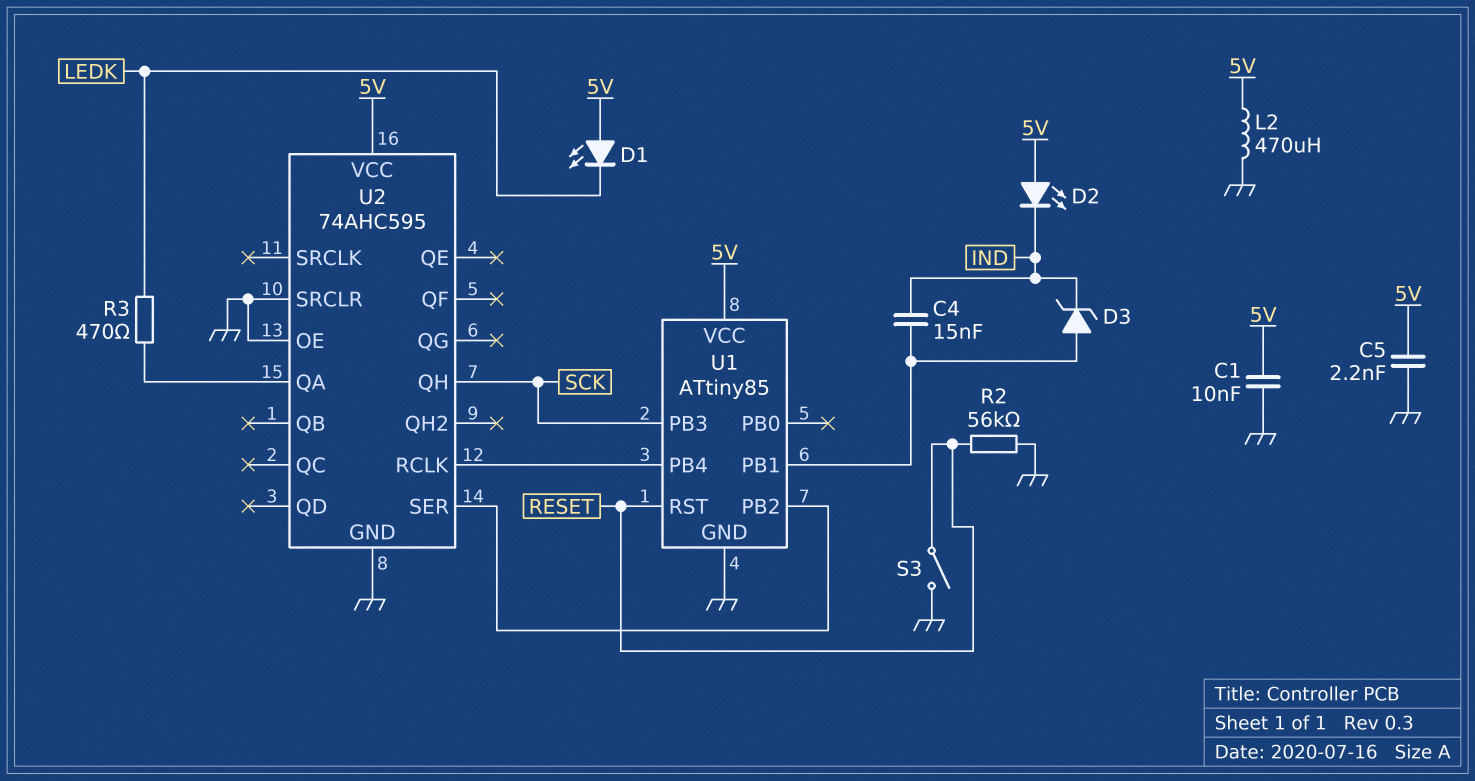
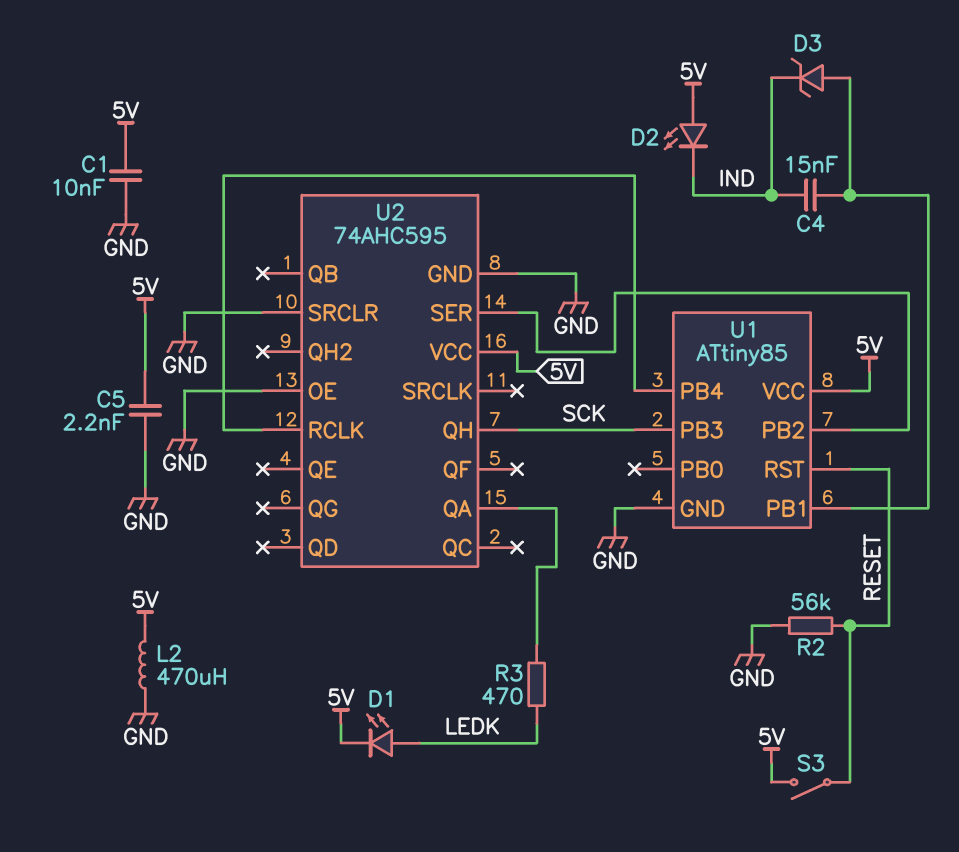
D1: LED (A 5V, K LEDK) -> LED (A LEDK, K 5V)
S3: switch (GND, RESET) -> switch (5V, RESET)

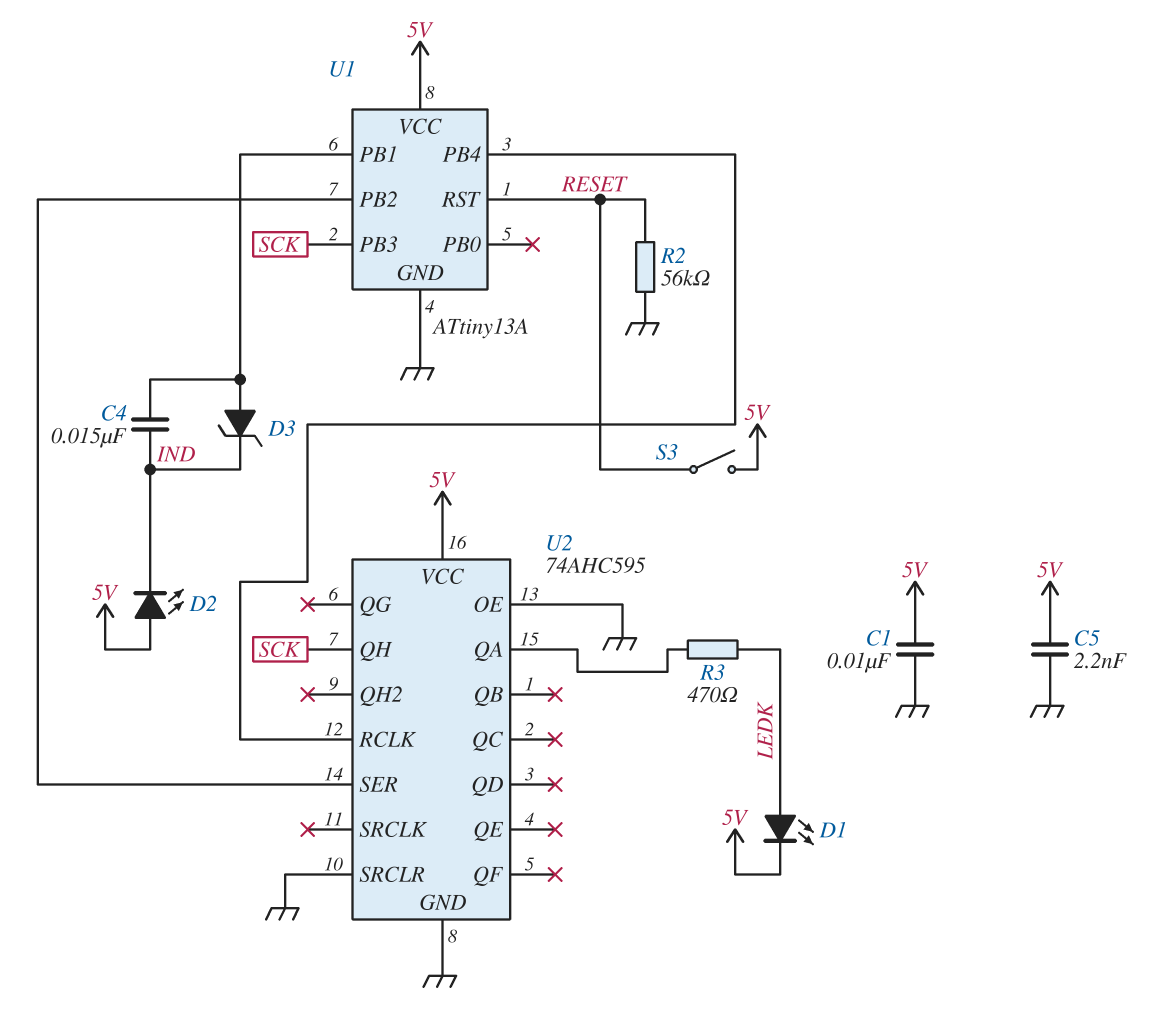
L2: 470uH (5V, GND) -> none
U1: ATtiny85 -> ATtiny13A

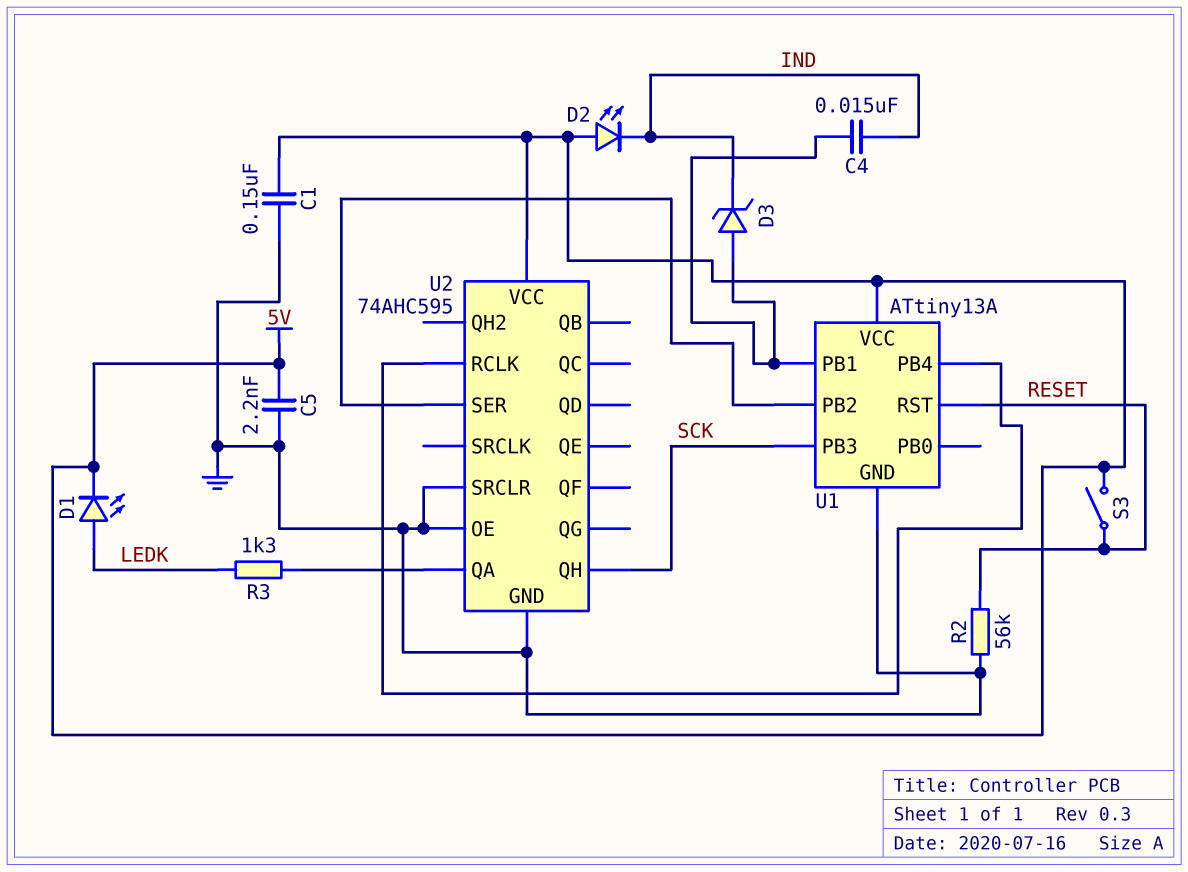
C1: 10nF (5V, GND) -> 150nF (5V, GND)
R3: 470 (LEDK, U2/QA) -> 1.3k (LEDK, U2/QA)

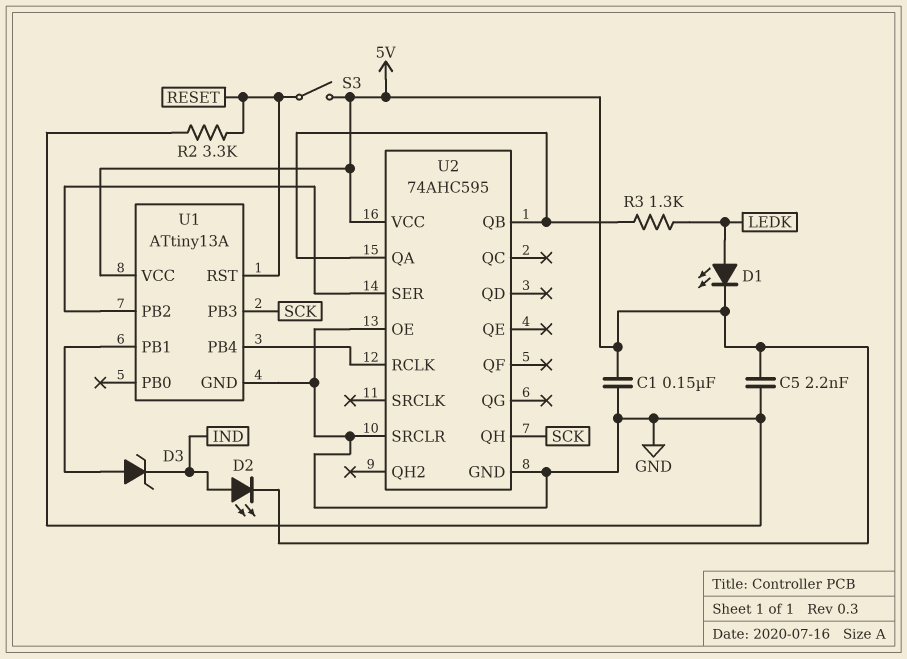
C4: 15nF (IND, U1/PB1) -> none
D2: LED (A 5V, K IND) -> LED (A IND, K 5V)
R2: 56k (GND, RESET) -> 3.3k (GND, RESET)
U2 pin QB: none -> U2/QA

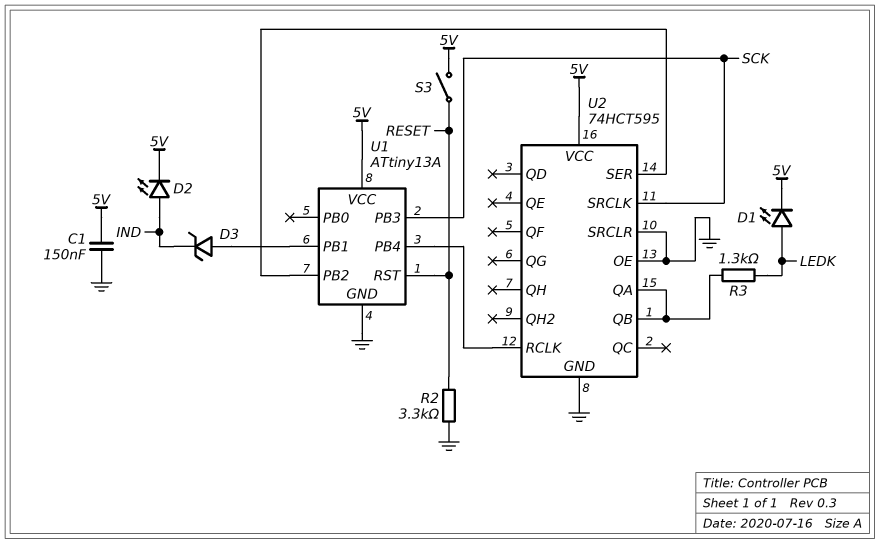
C5: 2.2nF (5V, GND) -> none
U2: 74AHC595 -> 74HCT595
U2 pin QH: SCK -> none
U2 pin SRCLK: none -> SCK

